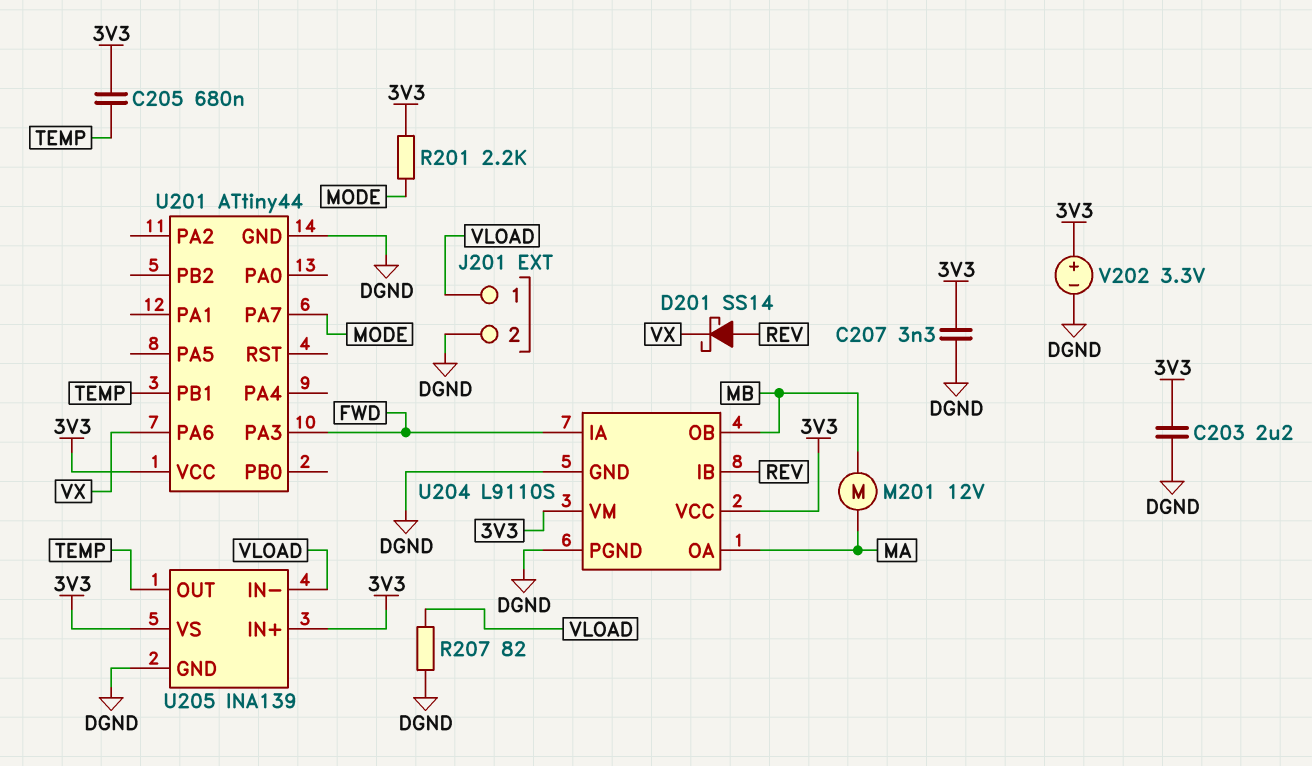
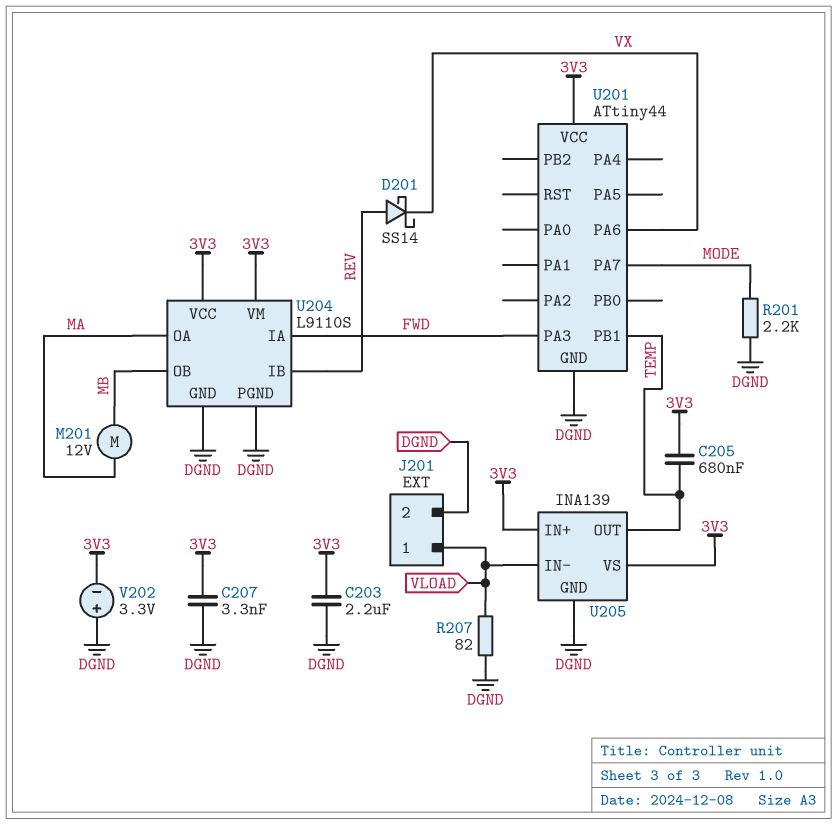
R201: 2.2k (3V3, MODE) -> 2.2k (DGND, MODE)
V202: 3.3V (plus 3V3, minus DGND) -> 3.3V (plus DGND, minus 3V3)

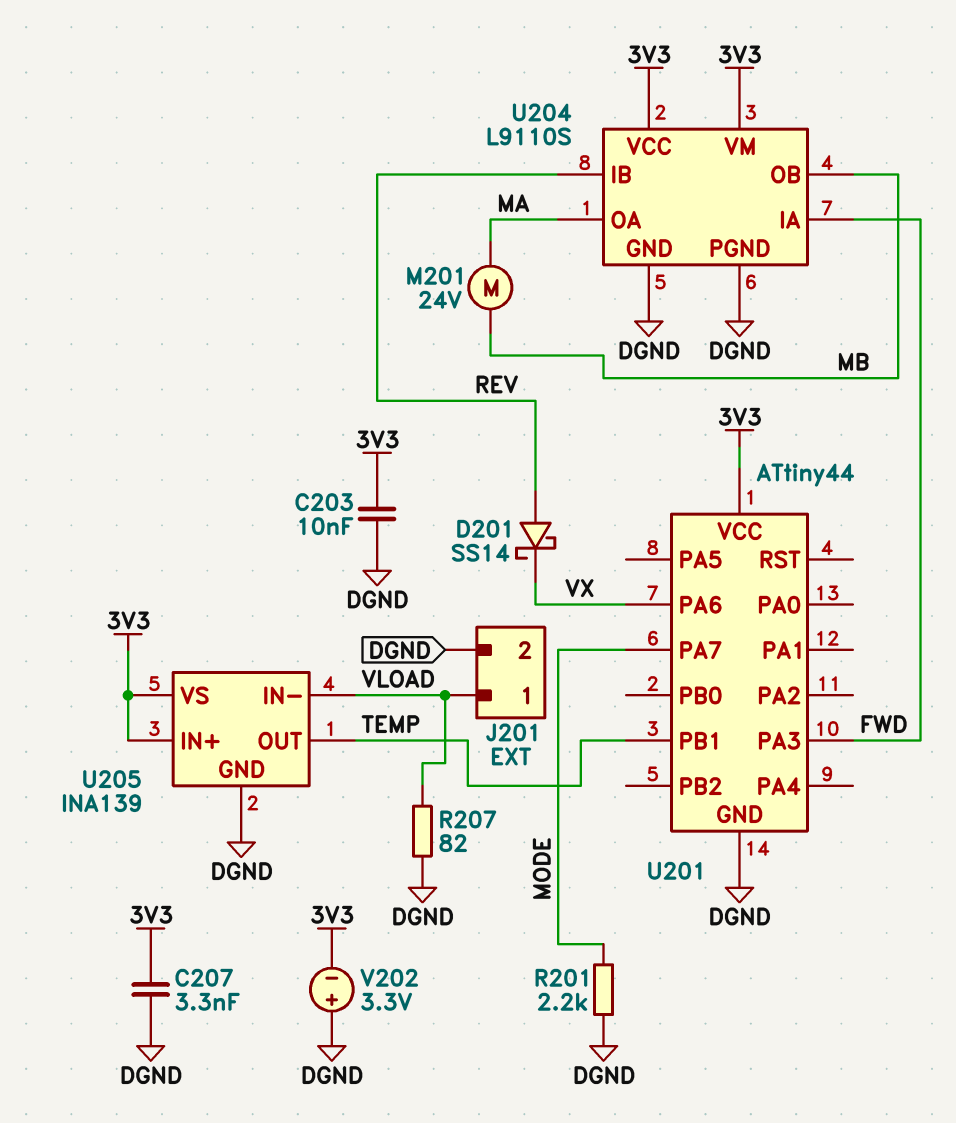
C203: 2.2uF (3V3, DGND) -> 10nF (3V3, DGND)
C205: 680nF (3V3, TEMP) -> none
M201: motor 12V (MA, MB) -> motor 24V (MA, MB)

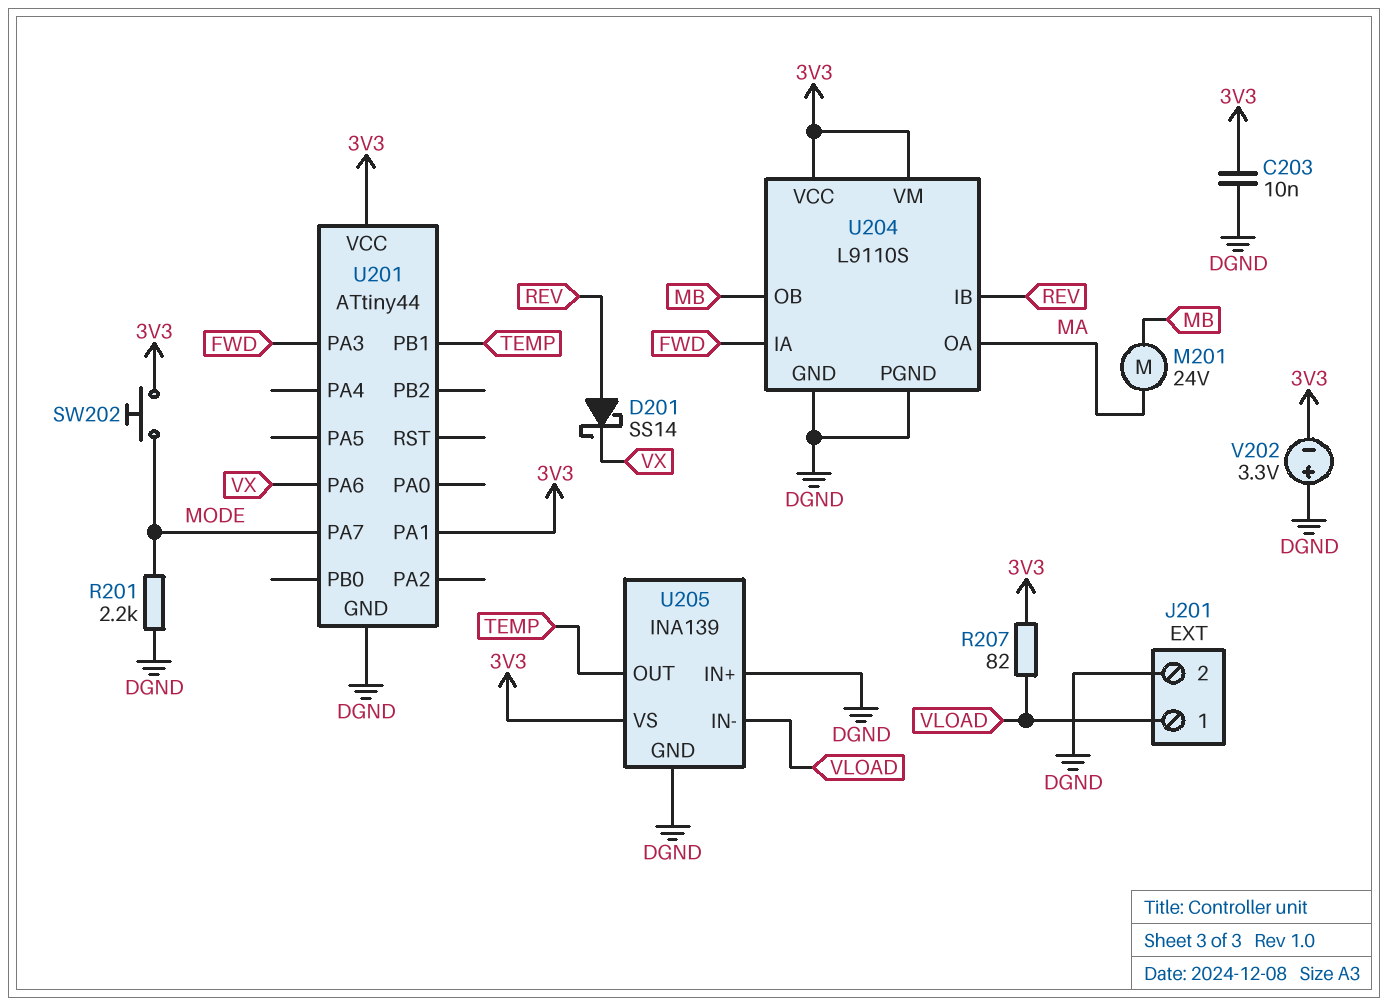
C207: 3.3nF (3V3, DGND) -> none
R207: 82 (DGND, VLOAD) -> 82 (3V3, VLOAD)
SW202: none -> button (3V3, MODE)
U201 pin PA1: none -> 3V3
U205 pin IN+: 3V3 -> DGND

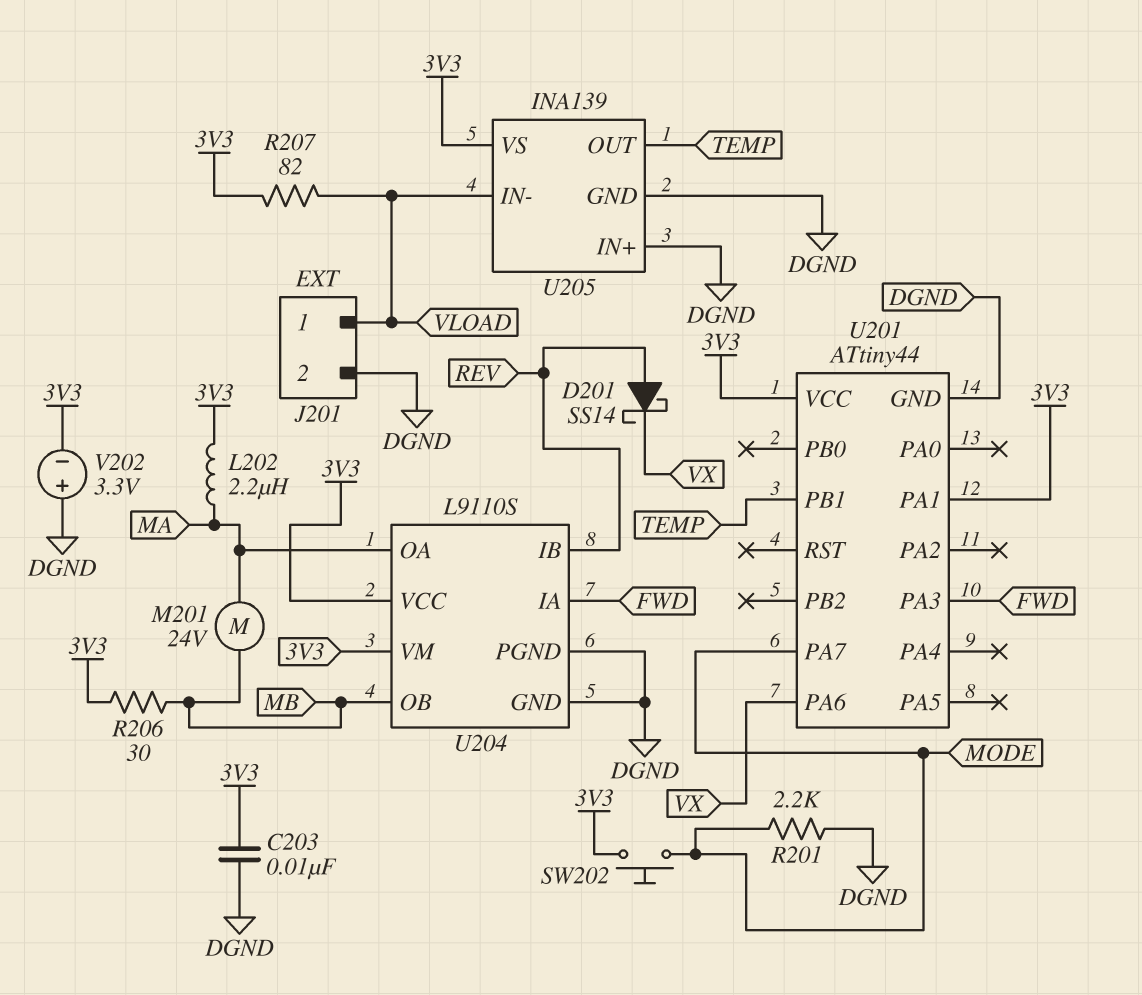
L202: none -> 2.2uH (3V3, MA)
R206: none -> 30 (3V3, MB)

